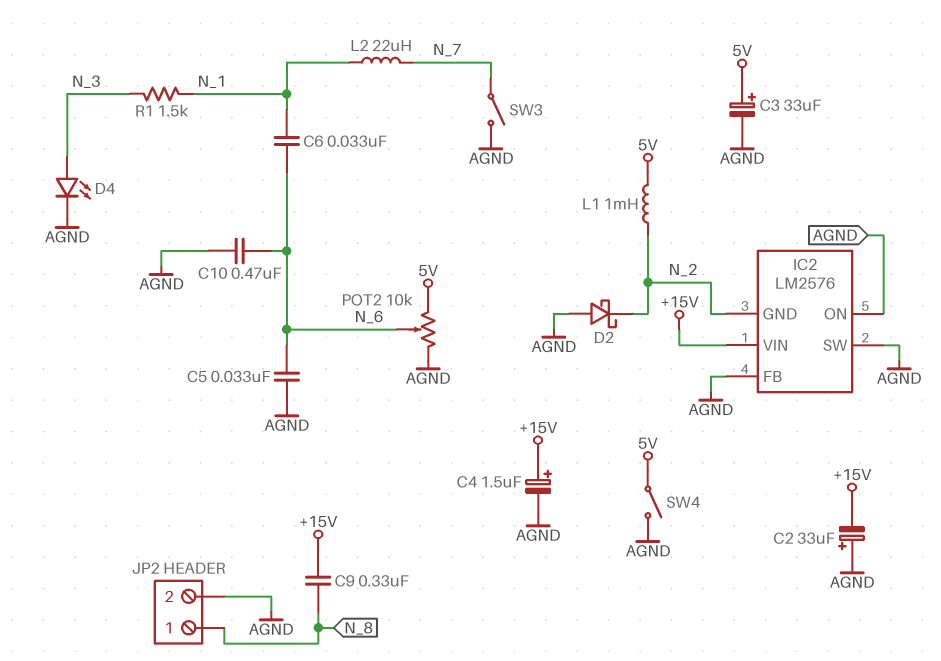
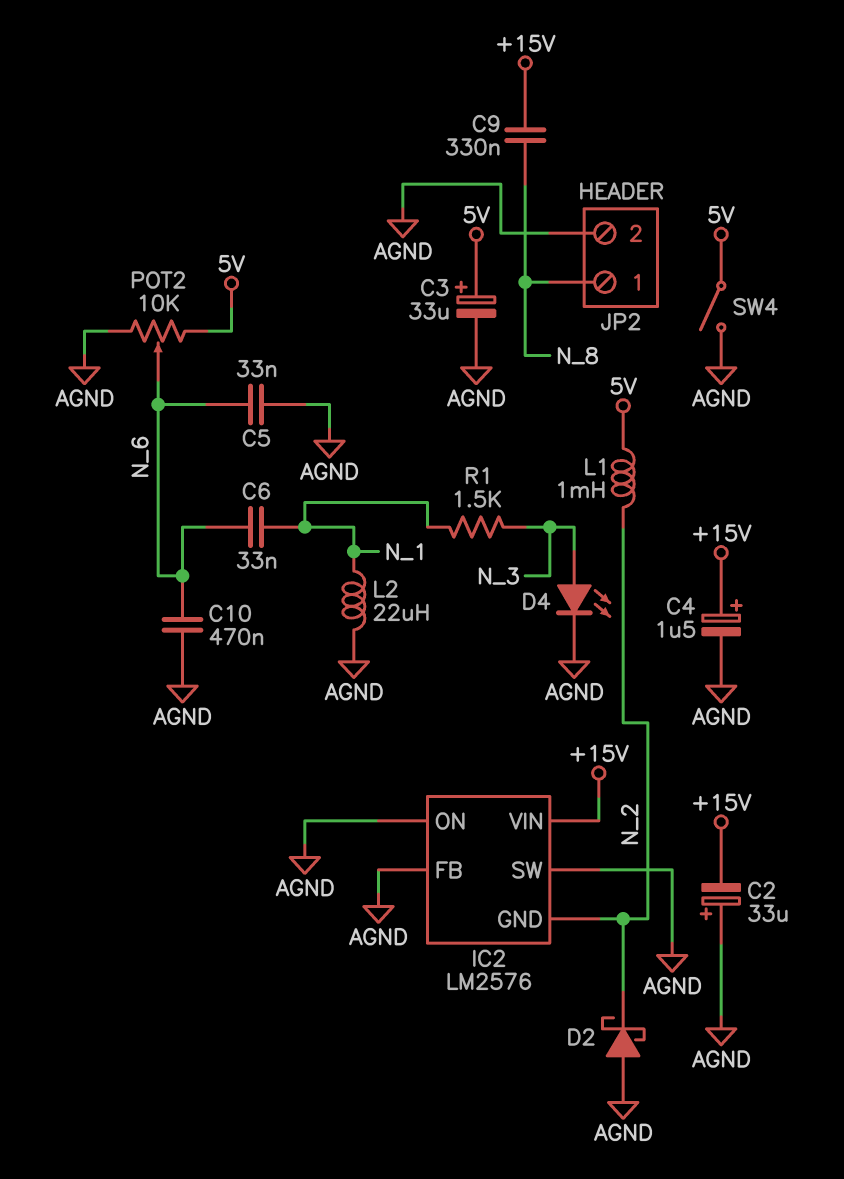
L2: 22uH (N_1, N_7) -> 22uH (AGND, N_1)
SW3: switch (AGND, N_7) -> none

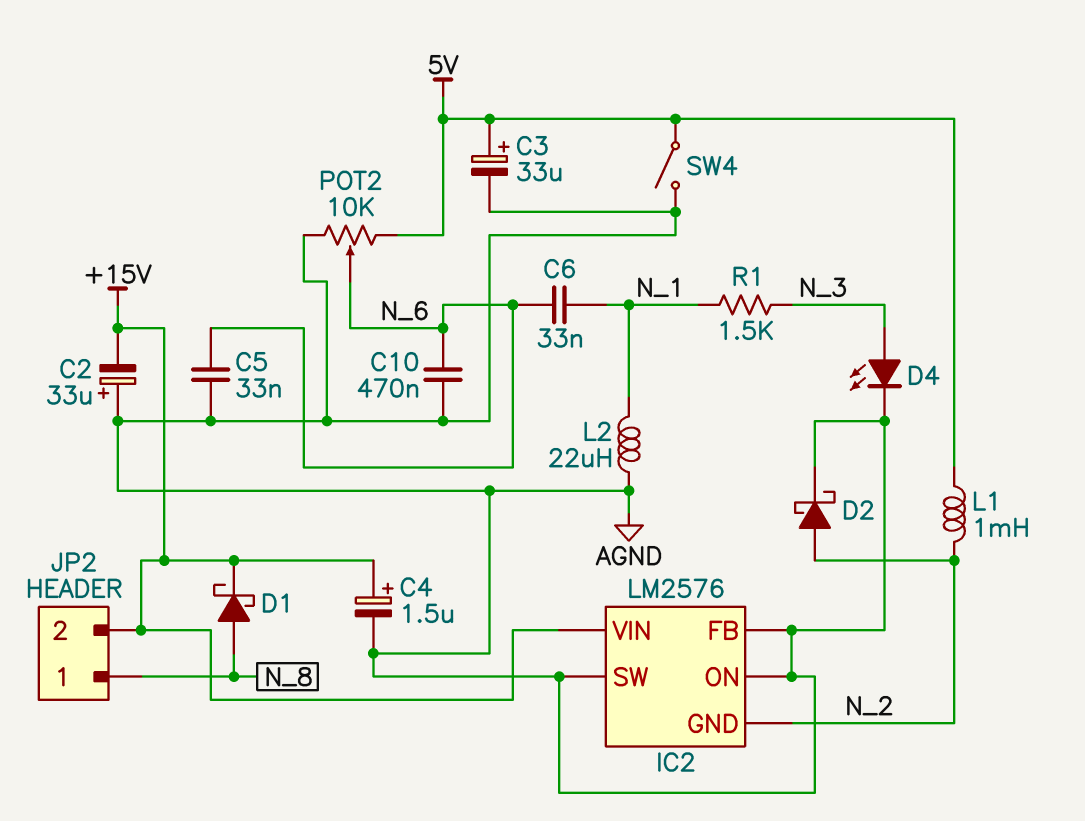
C9: 330nF (+15V, N_8) -> none
D1: none -> schottky (A N_8, K +15V)
D2: schottky (A AGND, K N_2) -> schottky (A N_2, K AGND)
JP2 pin 2: AGND -> +15V

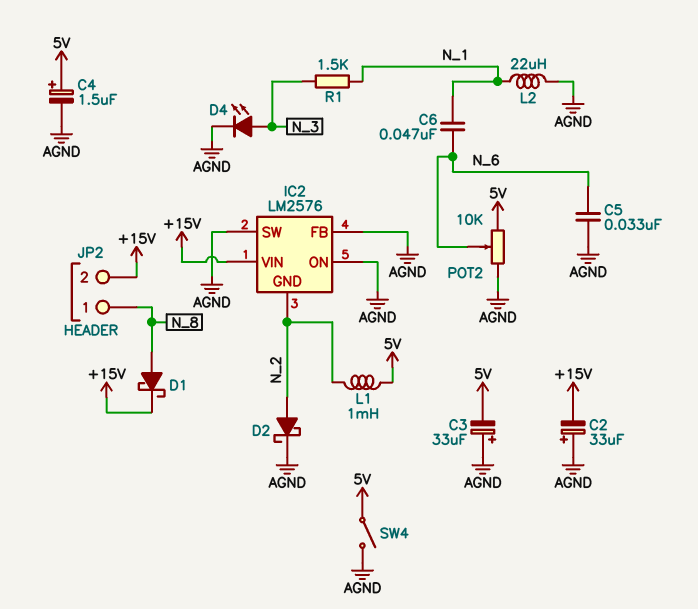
C3: 33uF (plus 5V, minus AGND) -> 33uF (plus AGND, minus 5V)
C4: 1.5uF (plus +15V, minus AGND) -> 1.5uF (plus 5V, minus AGND)
C6: 33nF (N_1, N_6) -> 47nF (N_1, N_6)
C10: 470nF (AGND, N_6) -> none

